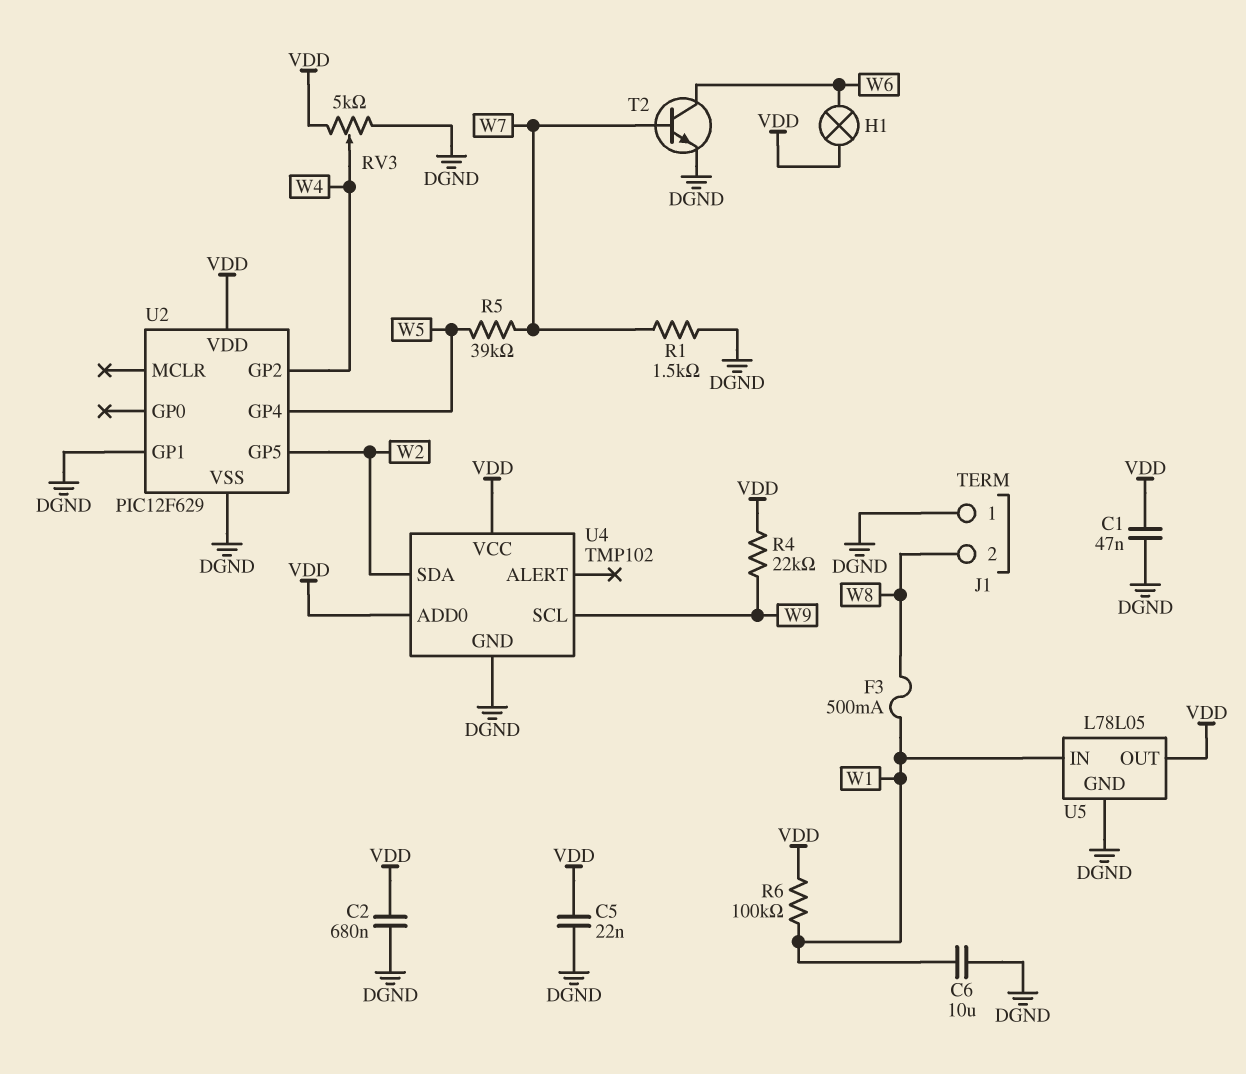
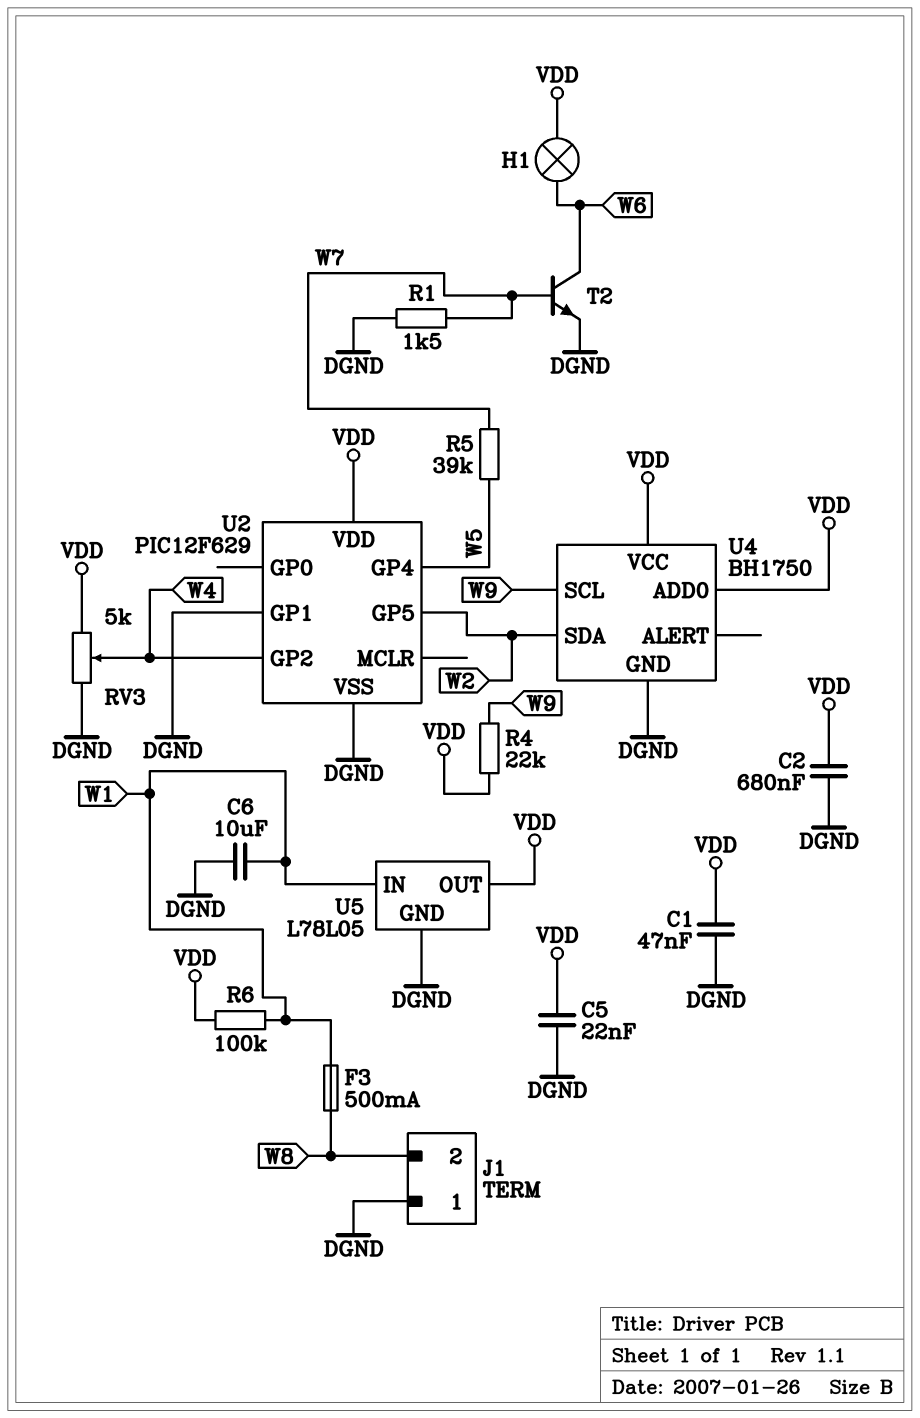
U4: TMP102 -> BH1750

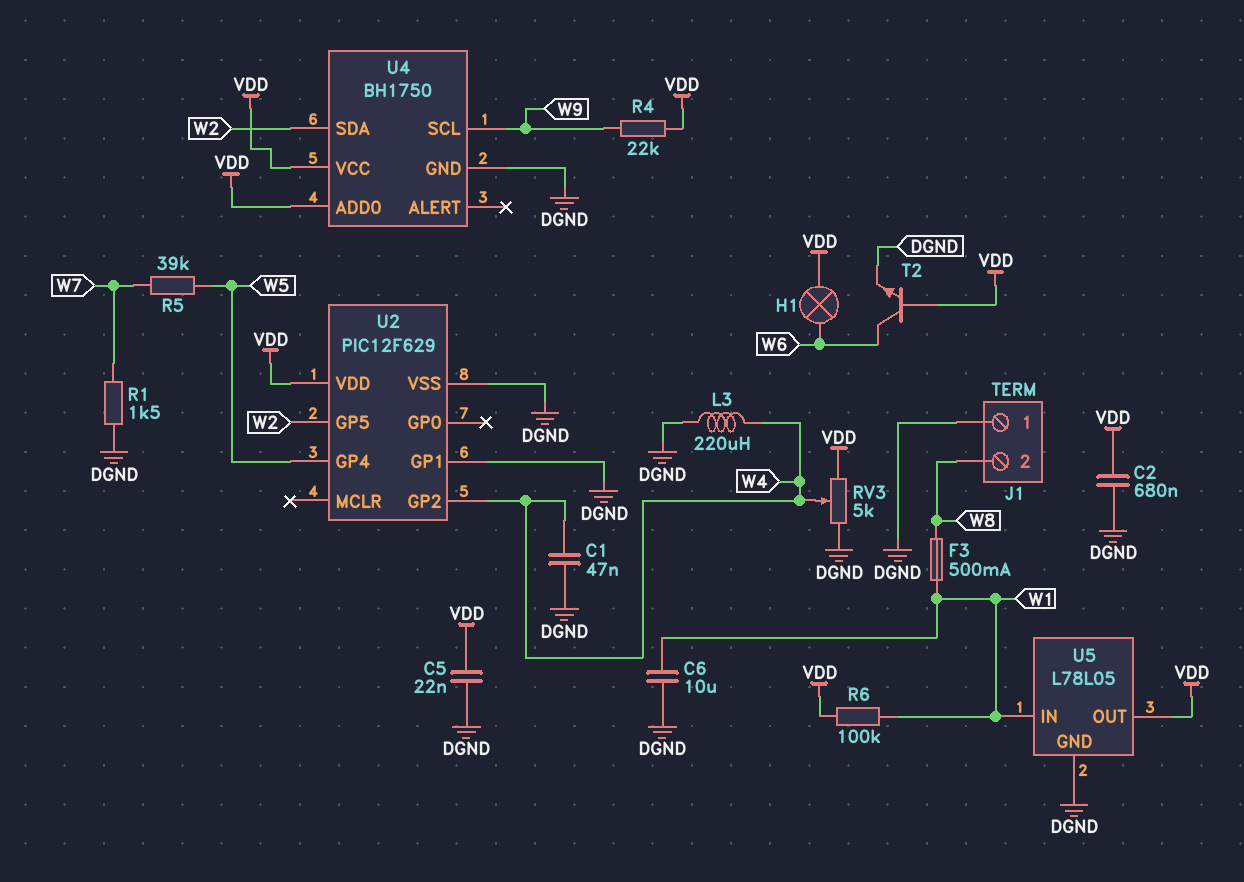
C1: 47nF (DGND, VDD) -> 47nF (DGND, W4)
L3: none -> 220uH (DGND, W4)
T2: NPN (B W7, C W6, E DGND) -> NPN (B VDD, C W6, E DGND)

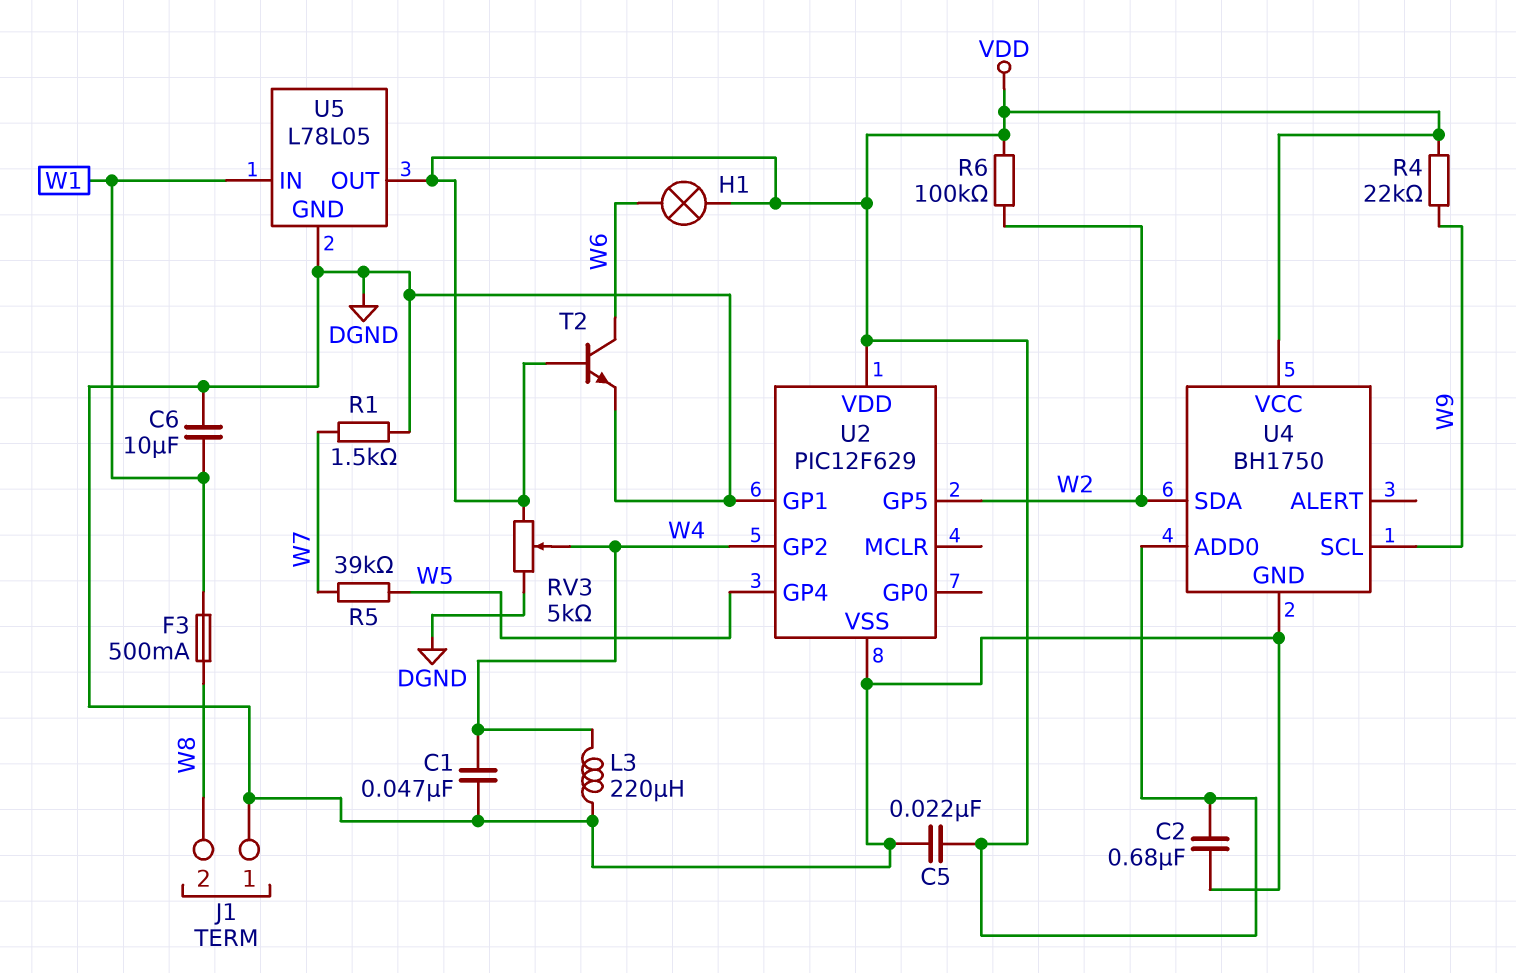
R6: 100k (VDD, W1) -> 100k (VDD, W2)

